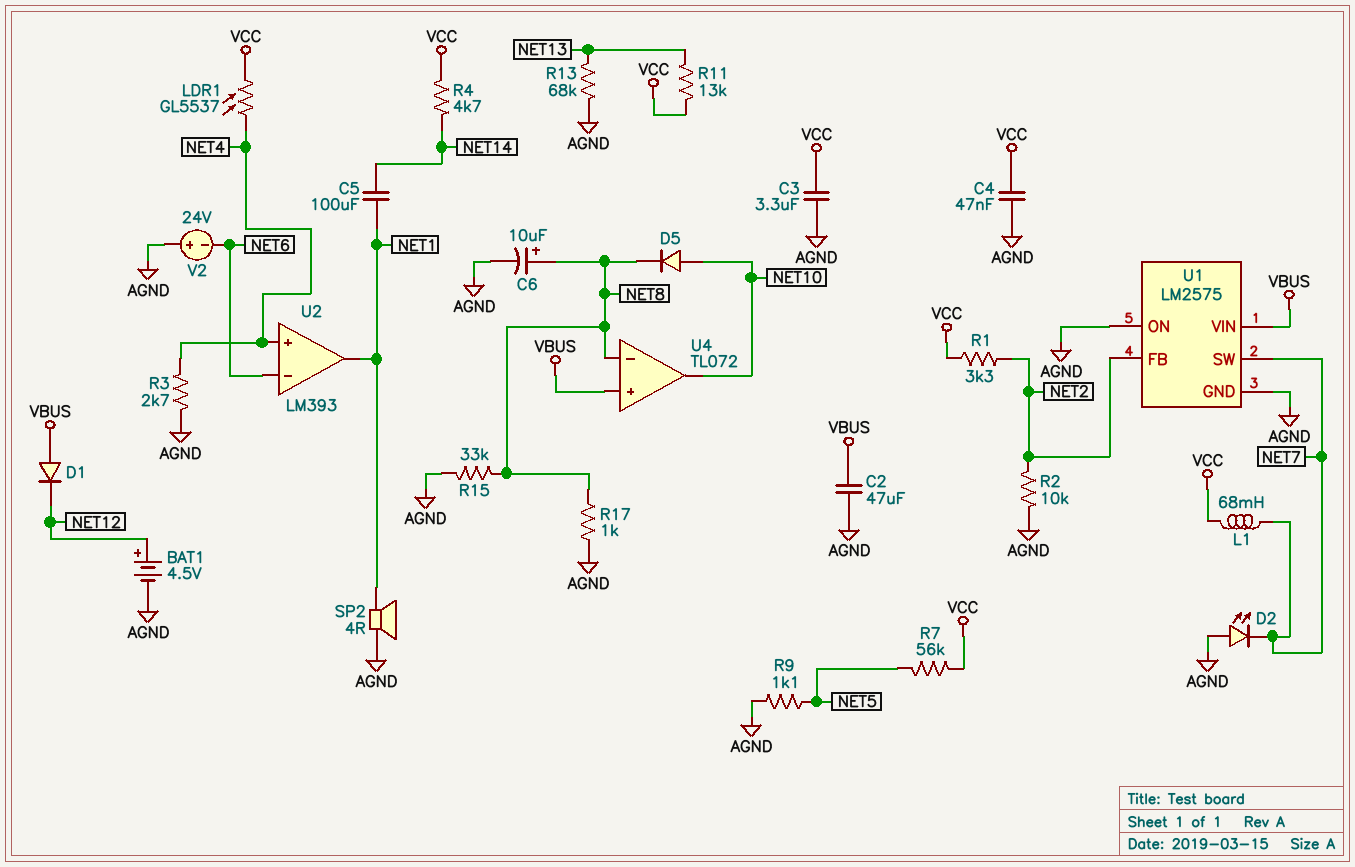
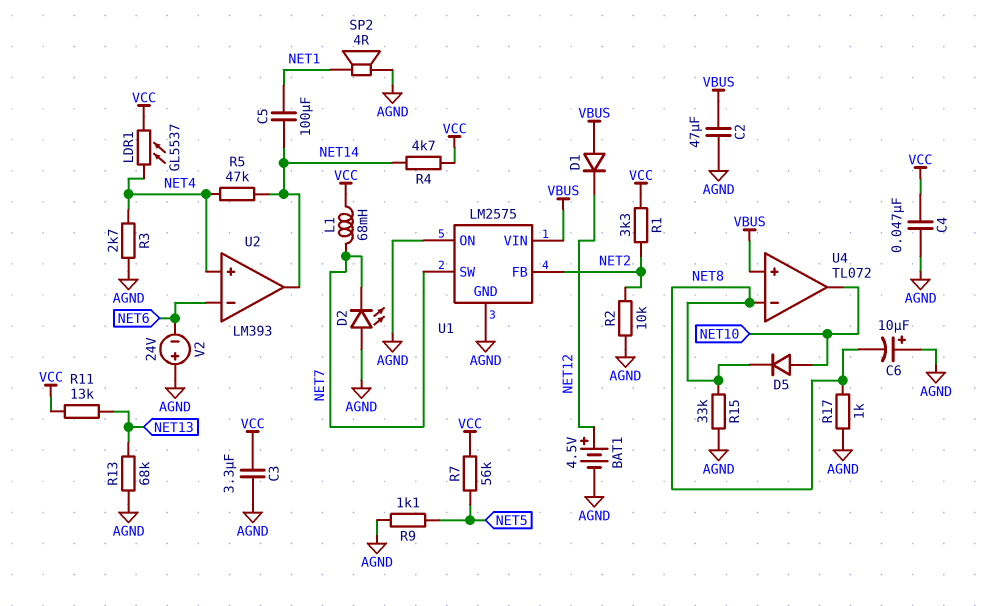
C6: 10uF (plus NET8, minus AGND) -> 10uF (plus AGND, minus NET8)
R5: none -> 47k (NET4, NET14)
U2 pin out: NET1 -> NET14

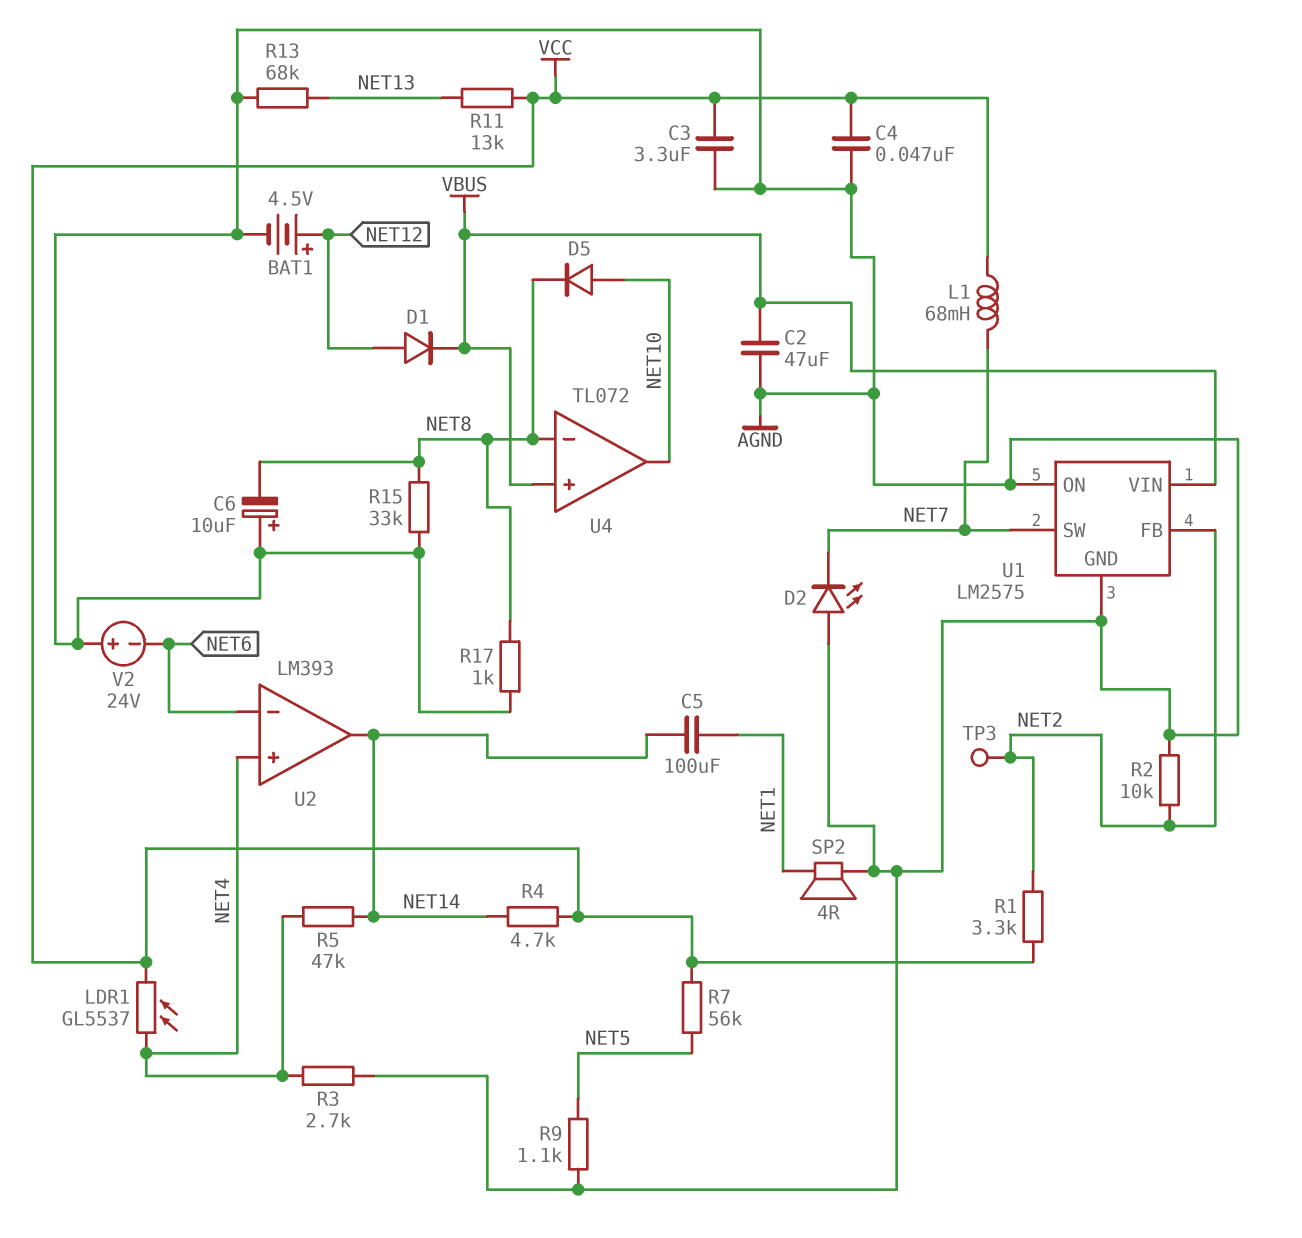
D1: diode (A VBUS, K NET12) -> diode (A NET12, K VBUS)
TP3: none -> test point (NET2)

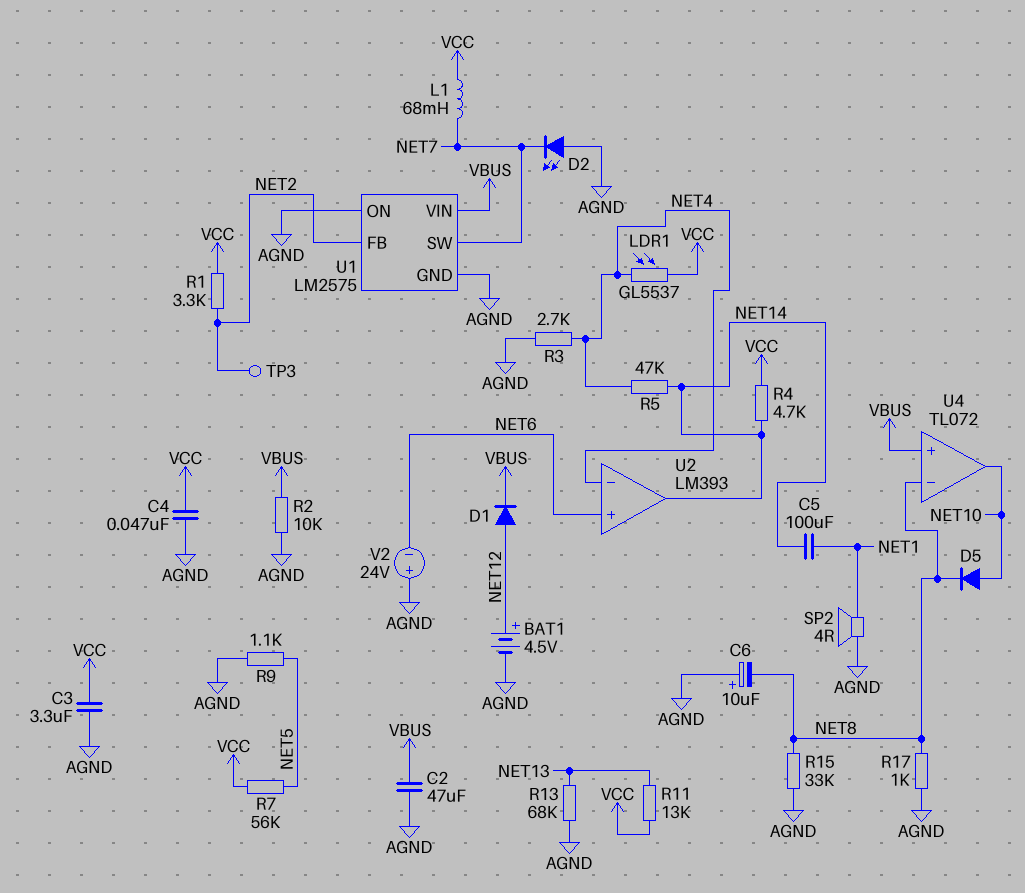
R2: 10k (AGND, NET2) -> 10k (AGND, VBUS)
U2 pin in+: NET4 -> NET6
U2 pin in-: NET6 -> NET4

